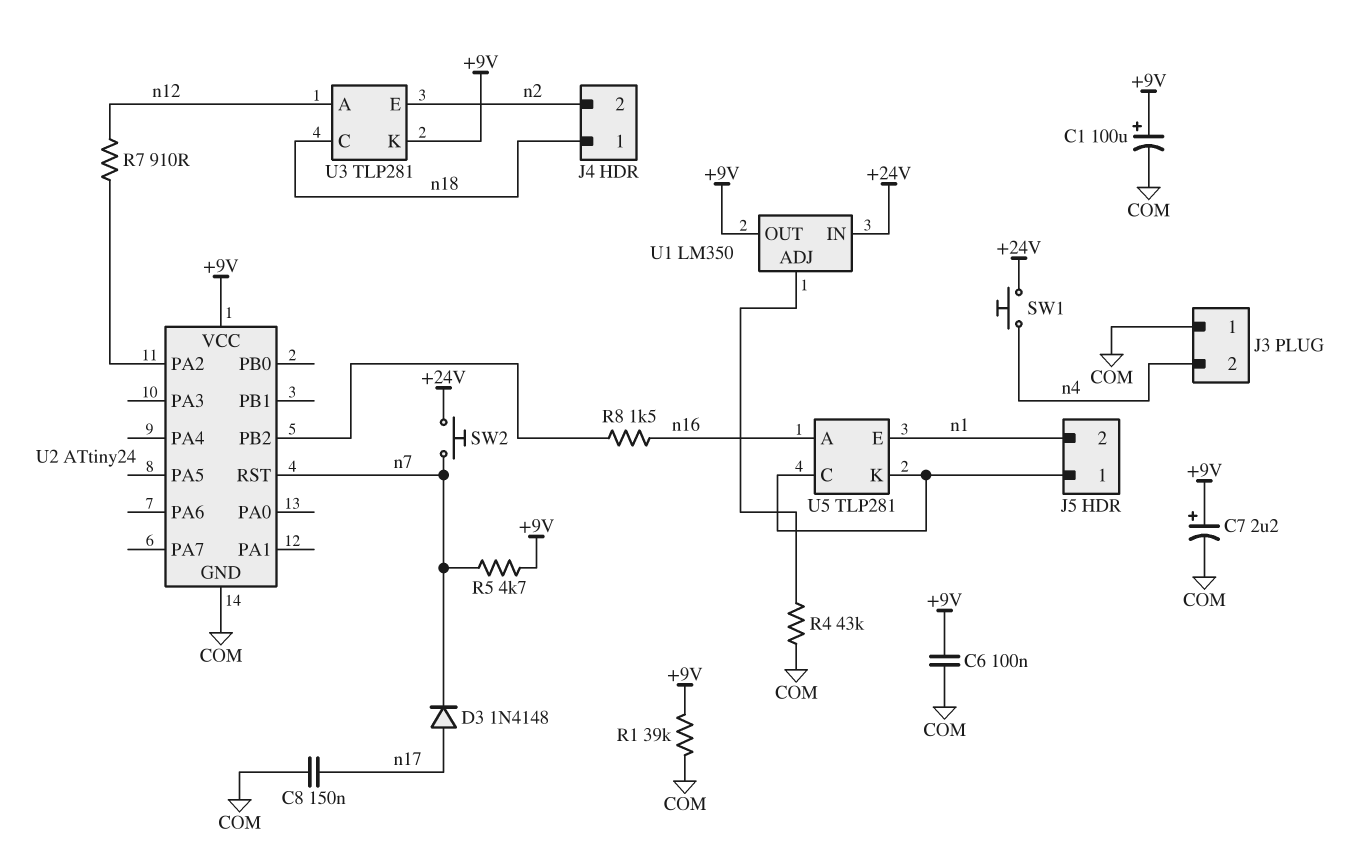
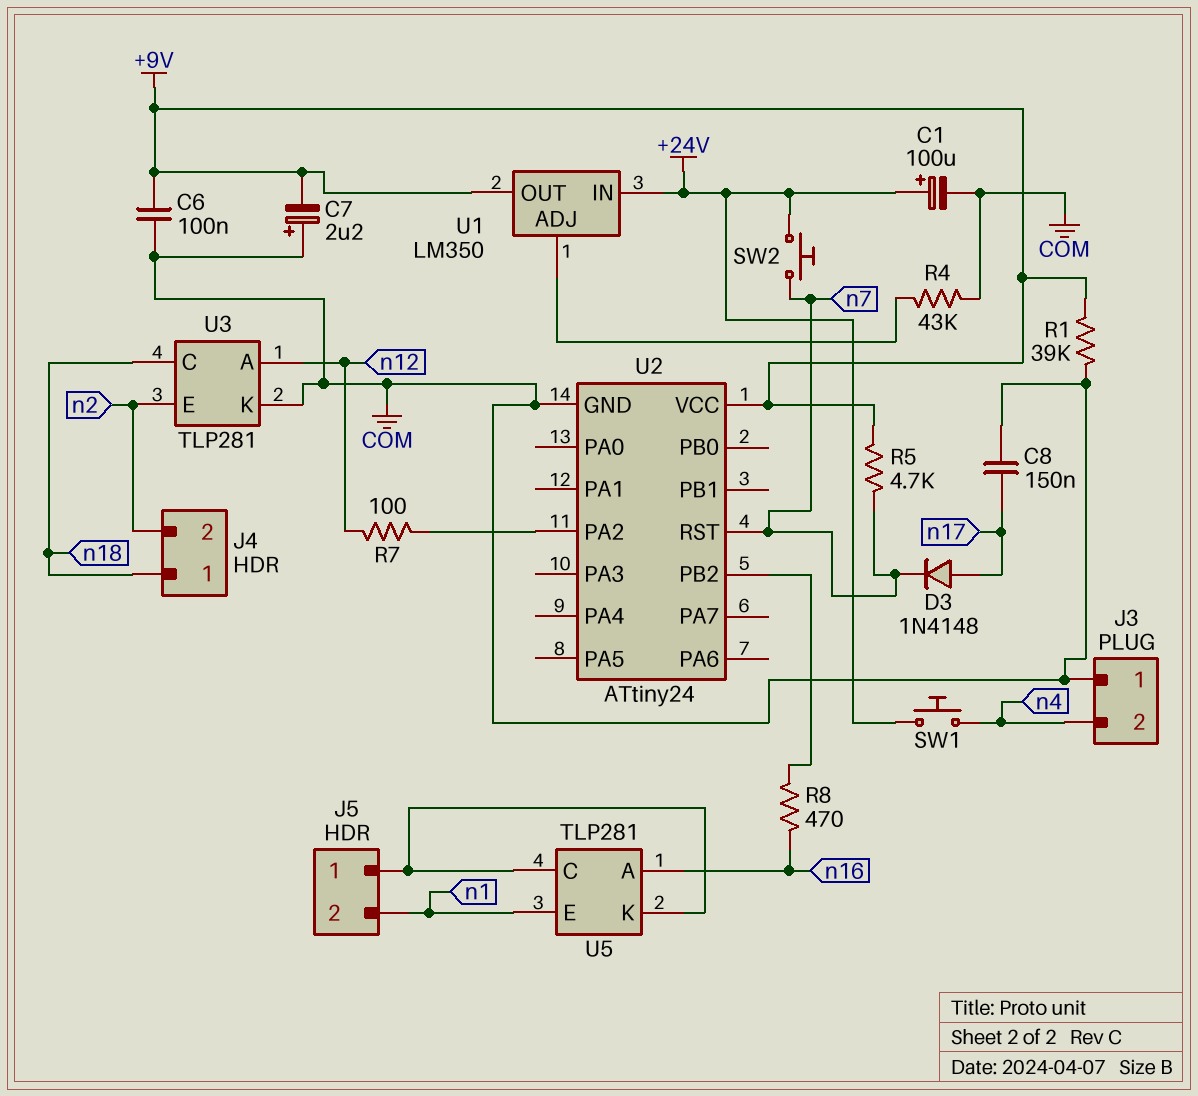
C1: 100uF (plus +9V, minus COM) -> 100uF (plus +24V, minus COM)
C7: 2.2uF (plus +9V, minus COM) -> 2.2uF (plus COM, minus +9V)
R7: 910 (U2/PA2, n12) -> 100 (U2/PA2, n12)
R8: 1.5k (U2/PB2, n16) -> 470 (U2/PB2, n16)
U3 pin K: +9V -> COM

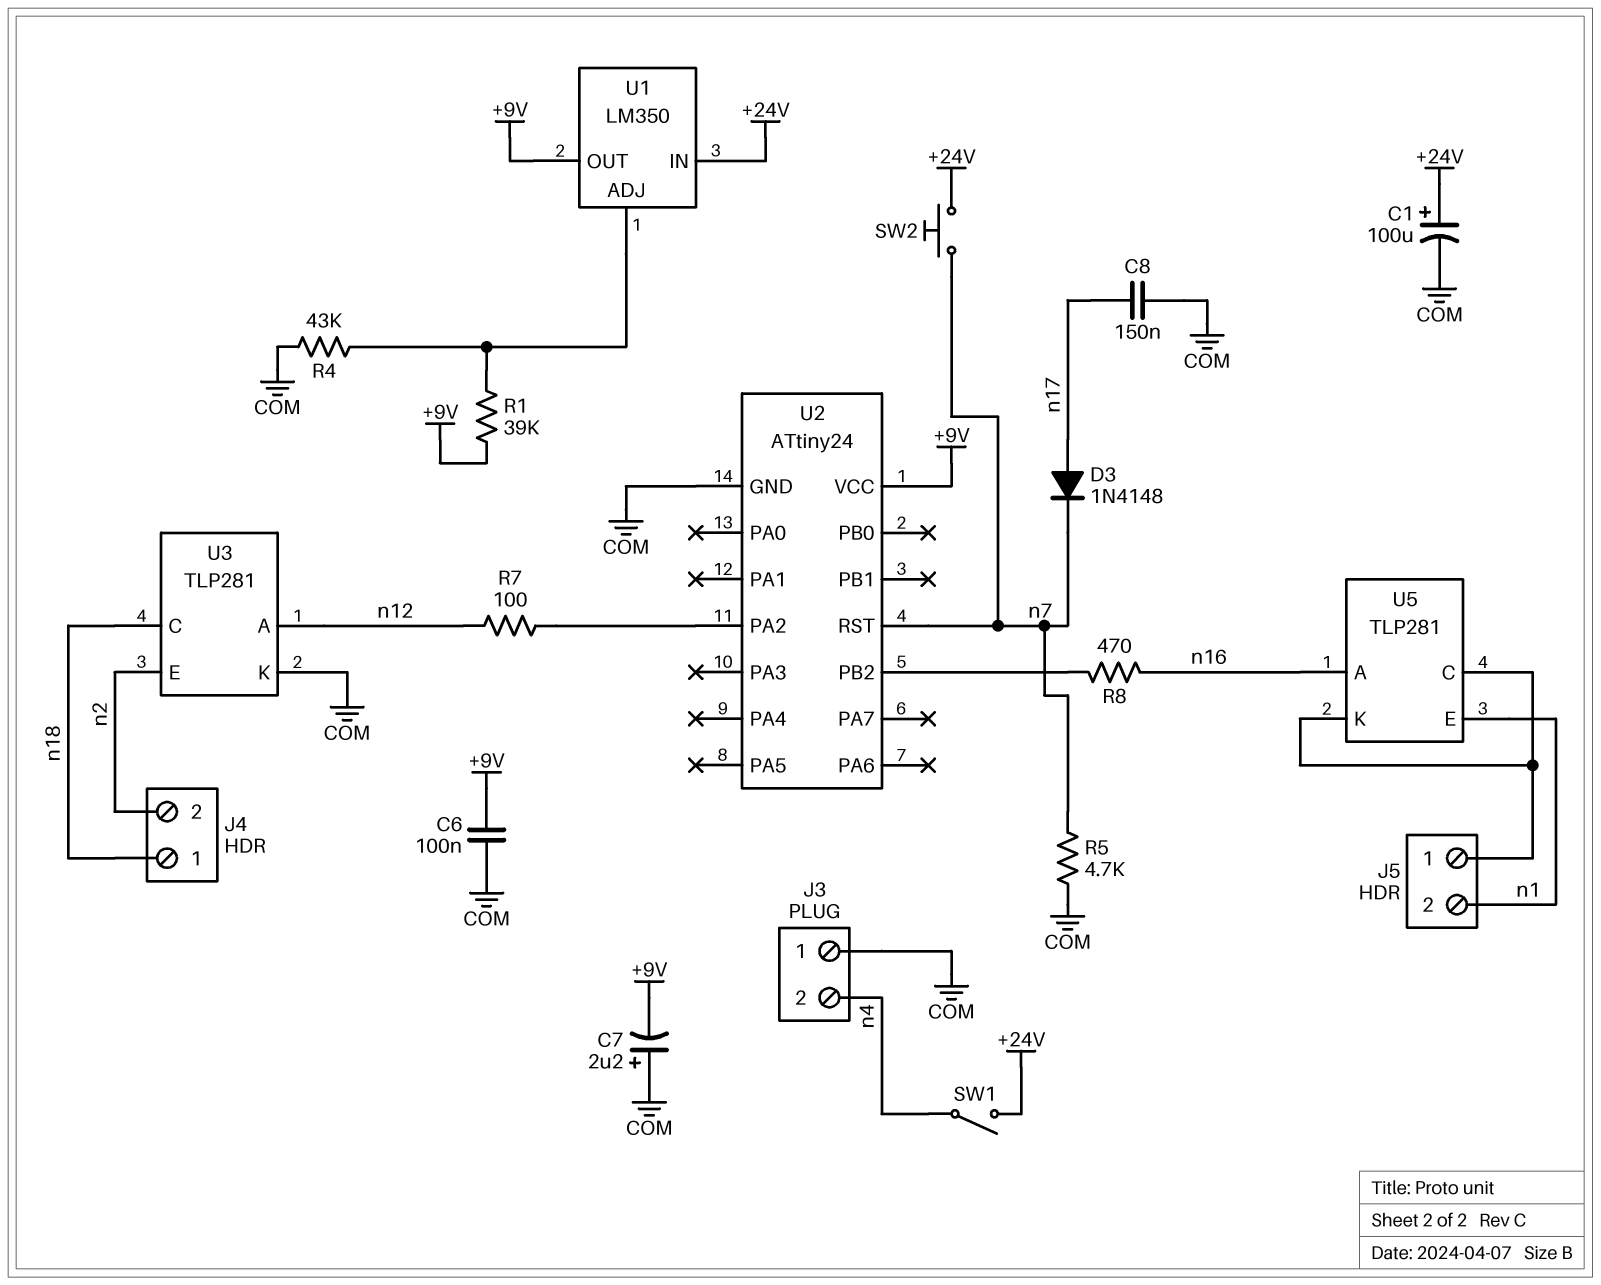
R1: 39k (+9V, COM) -> 39k (+9V, U1/ADJ)
R5: 4.7k (+9V, n7) -> 4.7k (COM, n7)
SW1: button (+24V, n4) -> switch (+24V, n4)

